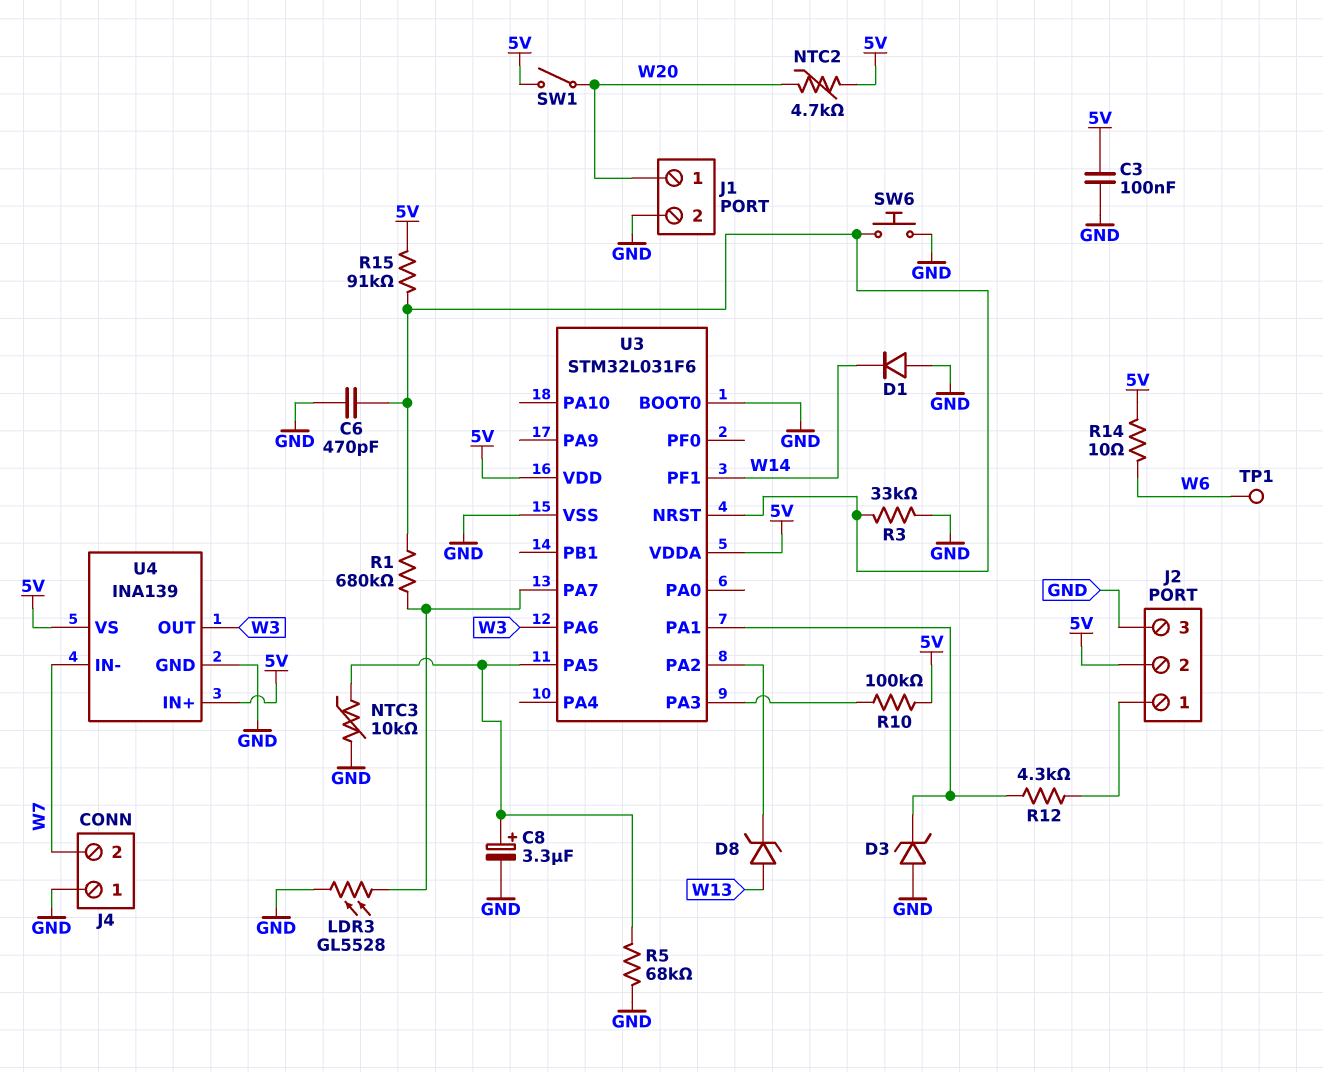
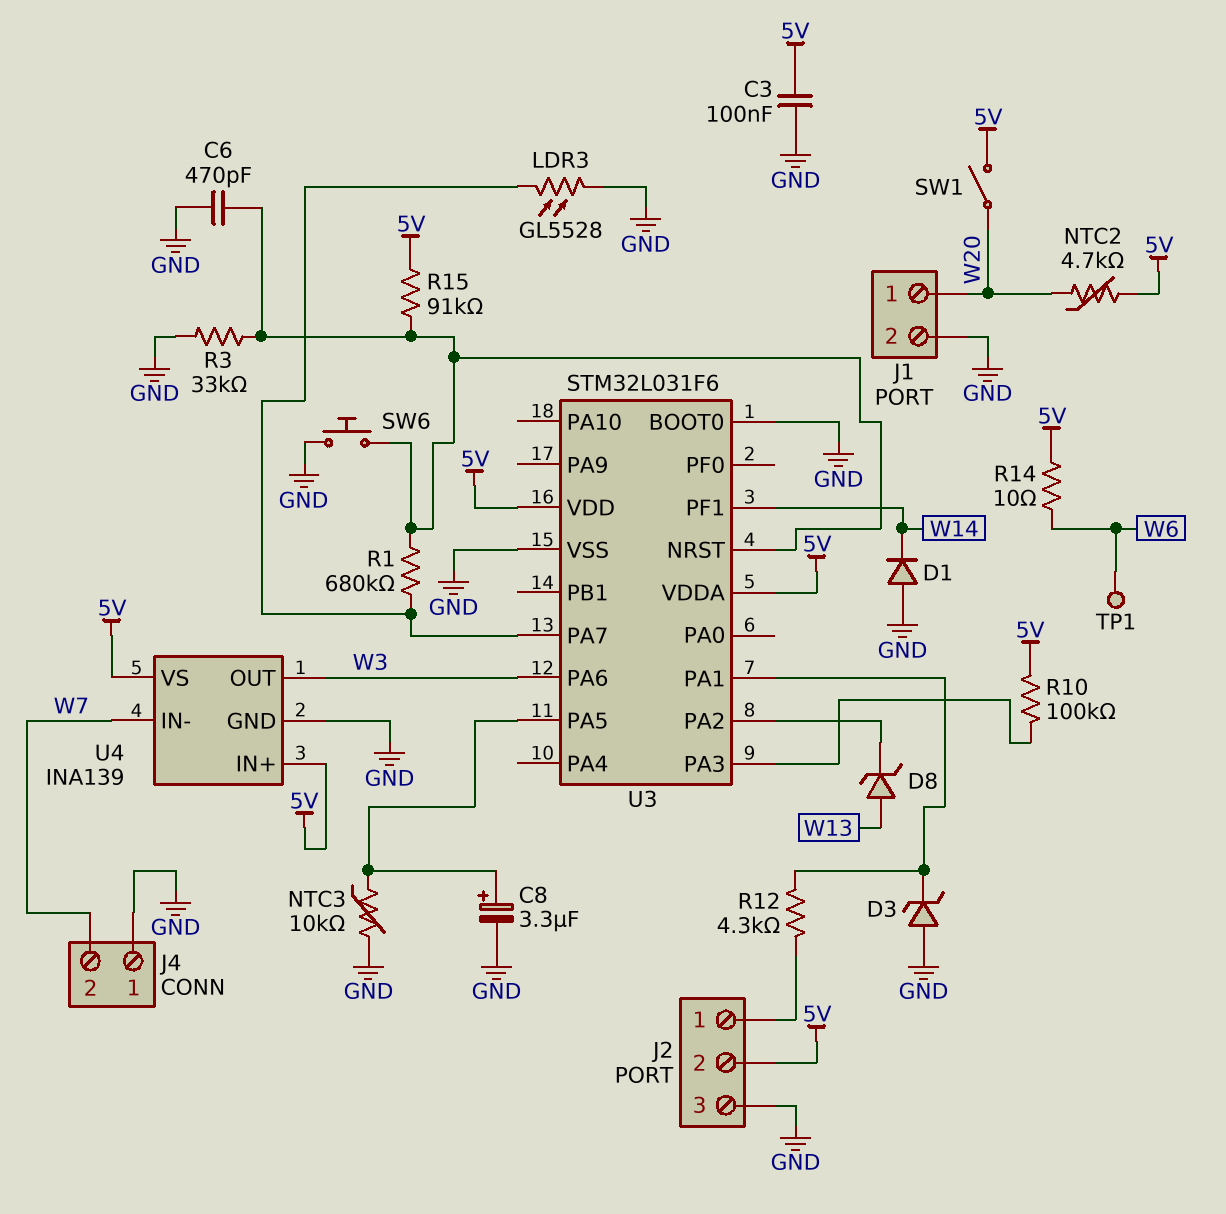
R5: 68k (GND, U3/PA5) -> none

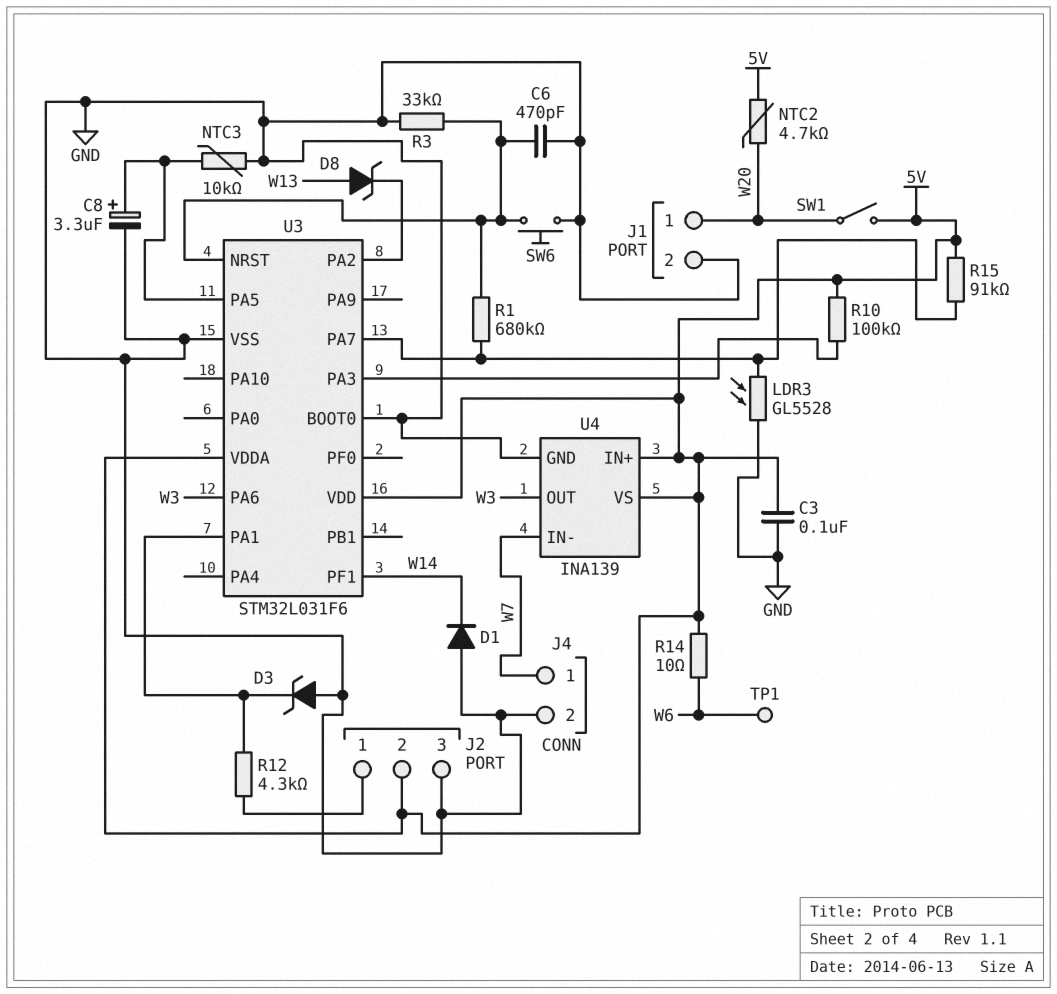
J4 pin 1: GND -> W7
J4 pin 2: W7 -> GND
R15: 91k (5V, U3/NRST) -> 91k (5V, U3/PA7)

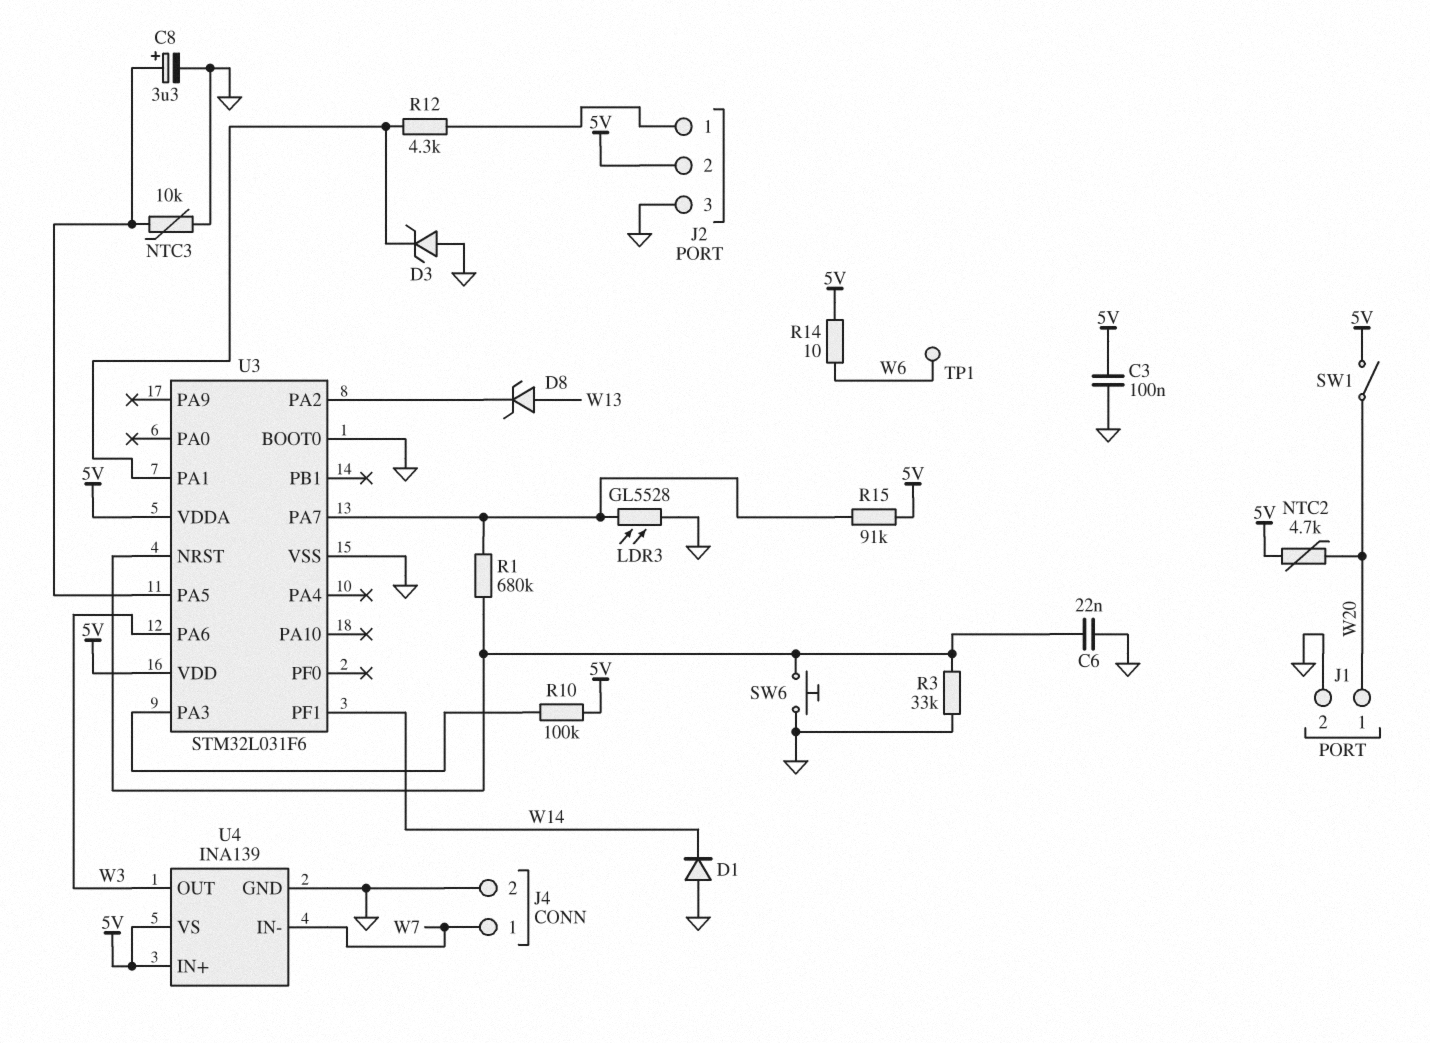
C6: 470pF (GND, U3/NRST) -> 22nF (GND, U3/NRST)

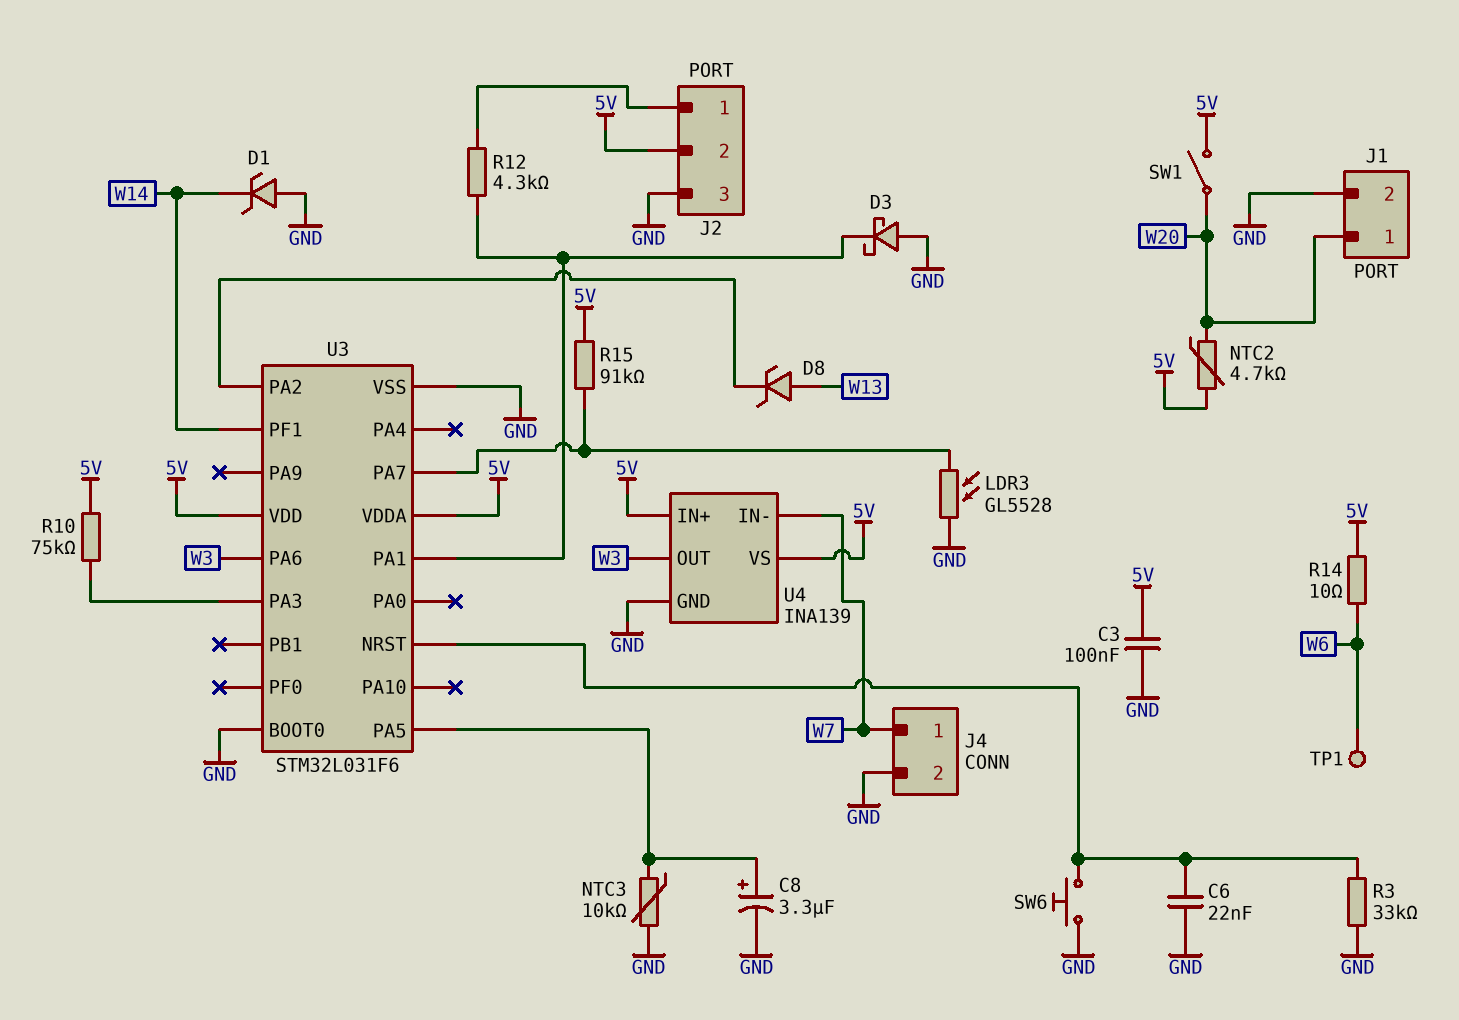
D1: diode (A GND, K W14) -> zener (A GND, K W14)
D3: zener (A GND, K U3/PA1) -> schottky (A GND, K U3/PA1)
R1: 680k (U3/NRST, U3/PA7) -> none
R10: 100k (5V, U3/PA3) -> 75k (5V, U3/PA3)

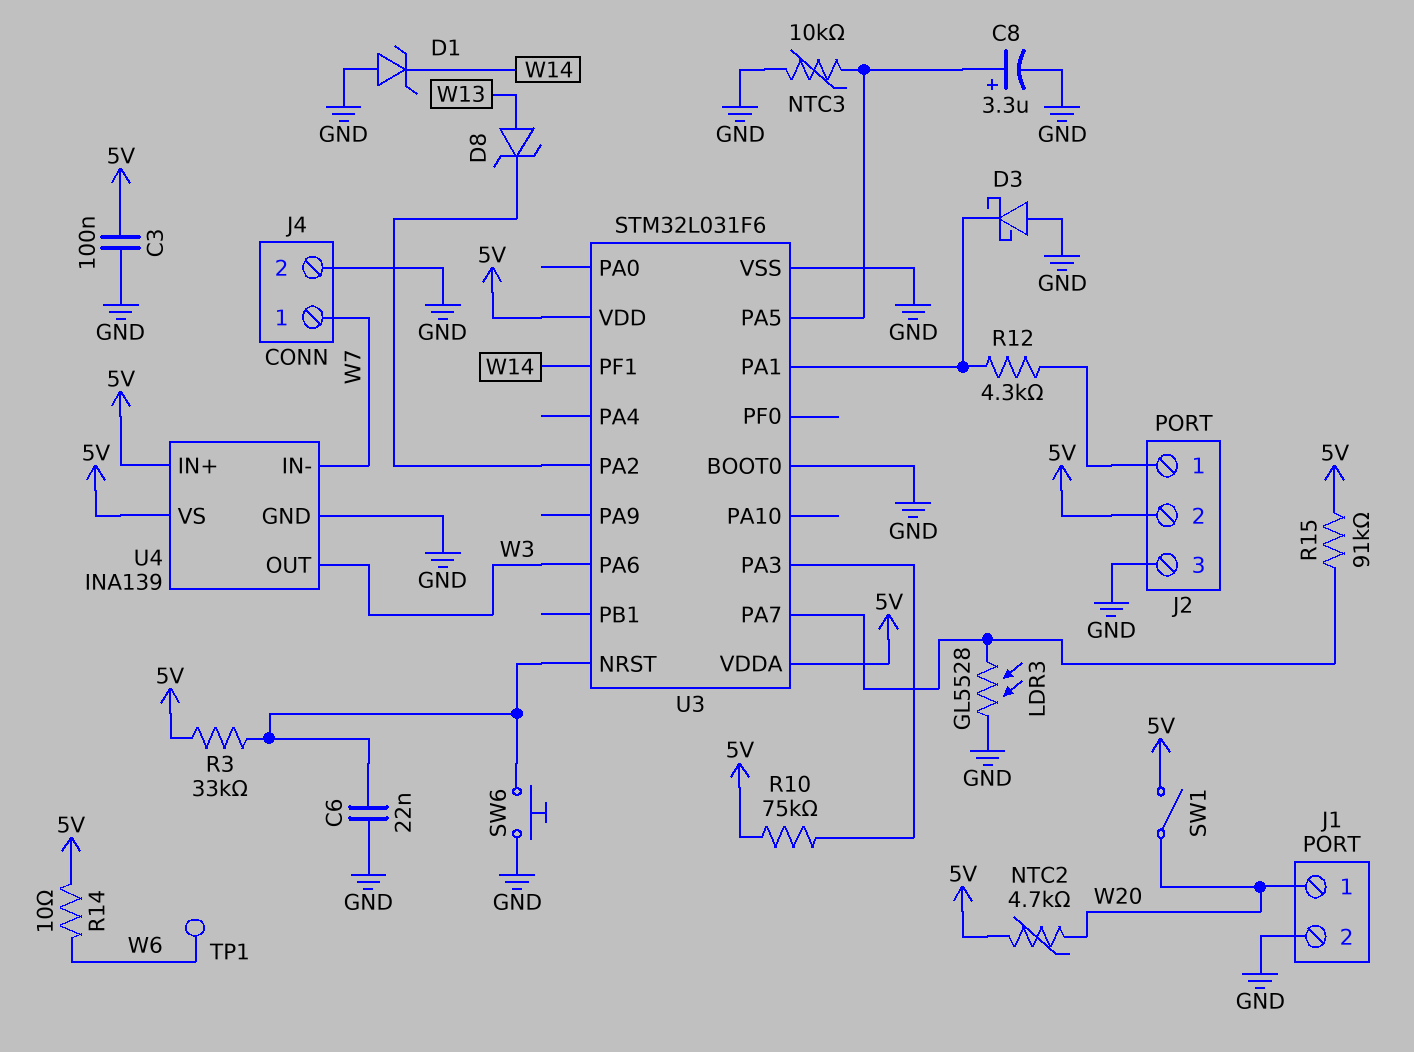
R3: 33k (GND, U3/NRST) -> 33k (5V, U3/NRST)

